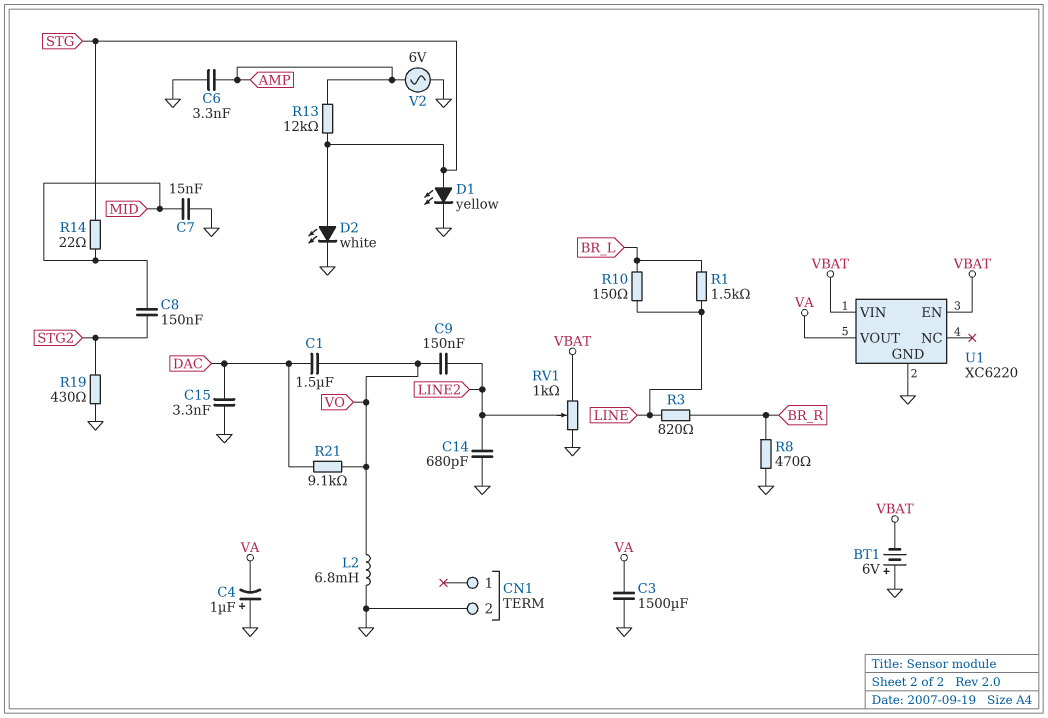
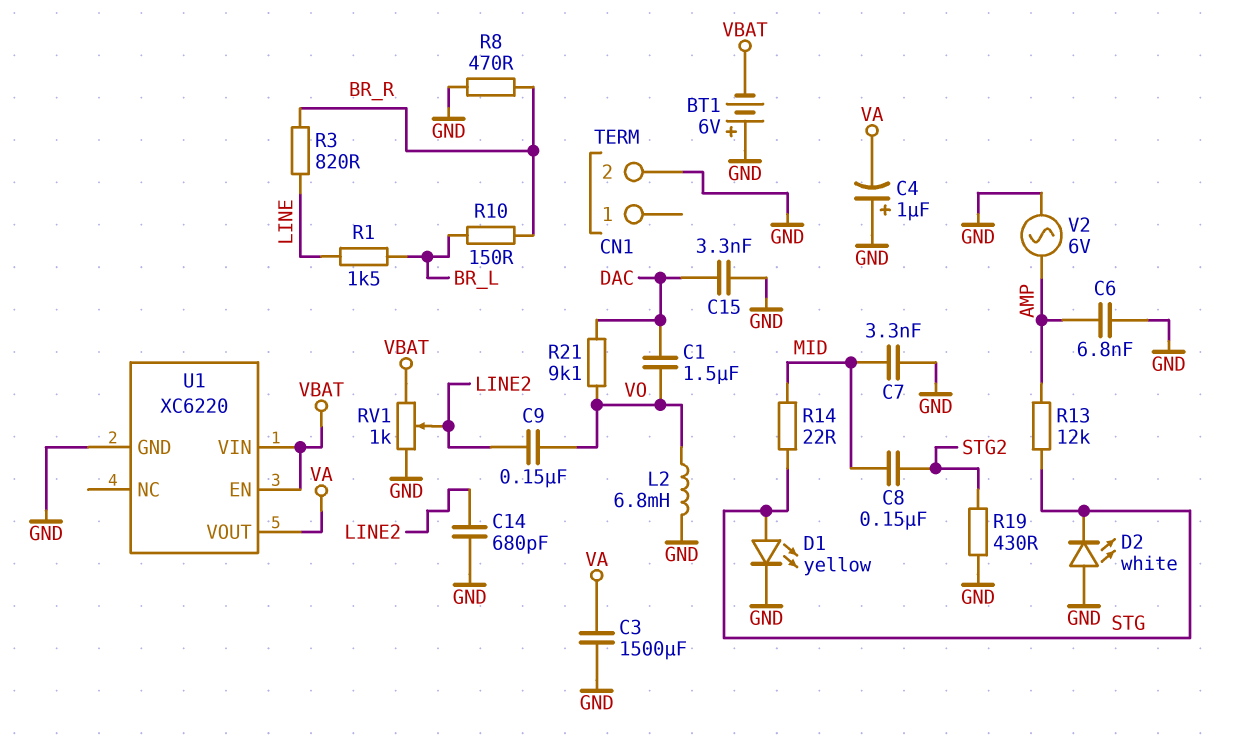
C6: 3.3nF (AMP, GND) -> 6.8nF (AMP, GND)
C7: 15nF (GND, MID) -> 3.3nF (GND, MID)
D2: LED white (A STG, K GND) -> LED white (A GND, K STG)
R10: 150 (BR_L, LINE) -> 150 (BR_L, BR_R)

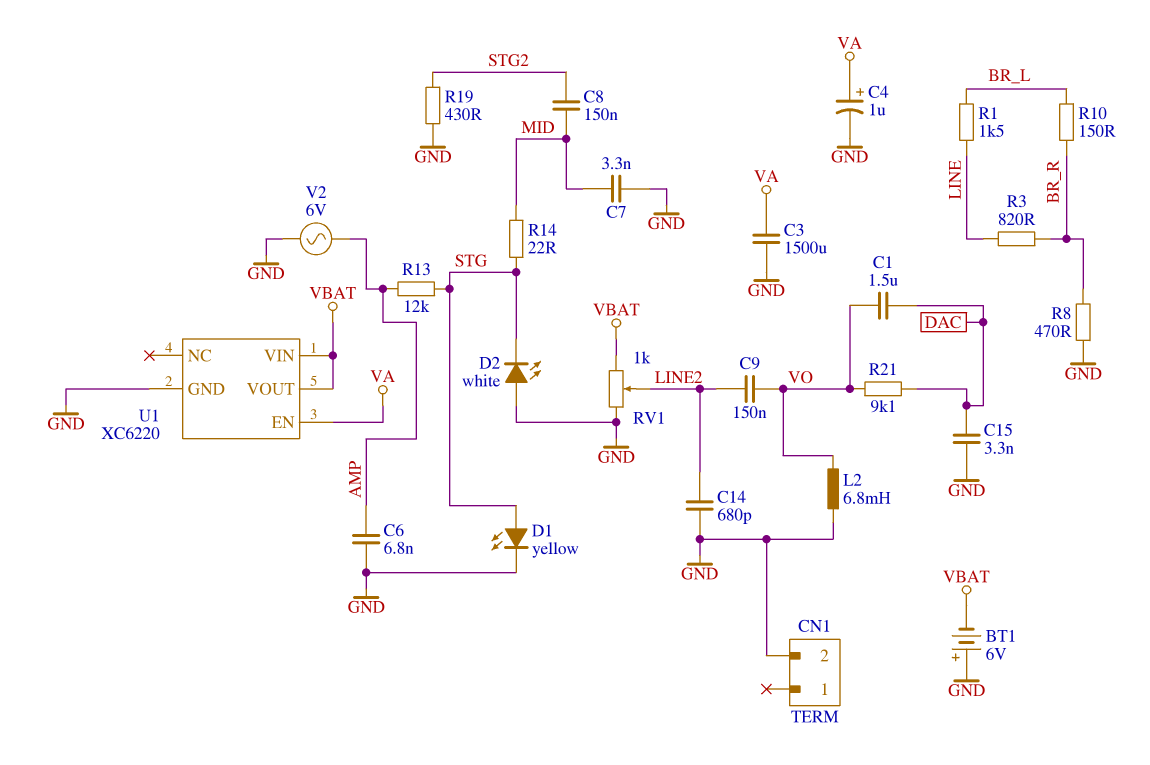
C4: 1uF (plus GND, minus VA) -> 1uF (plus VA, minus GND)
U1 pin EN: VBAT -> VA
U1 pin VOUT: VA -> VBAT

